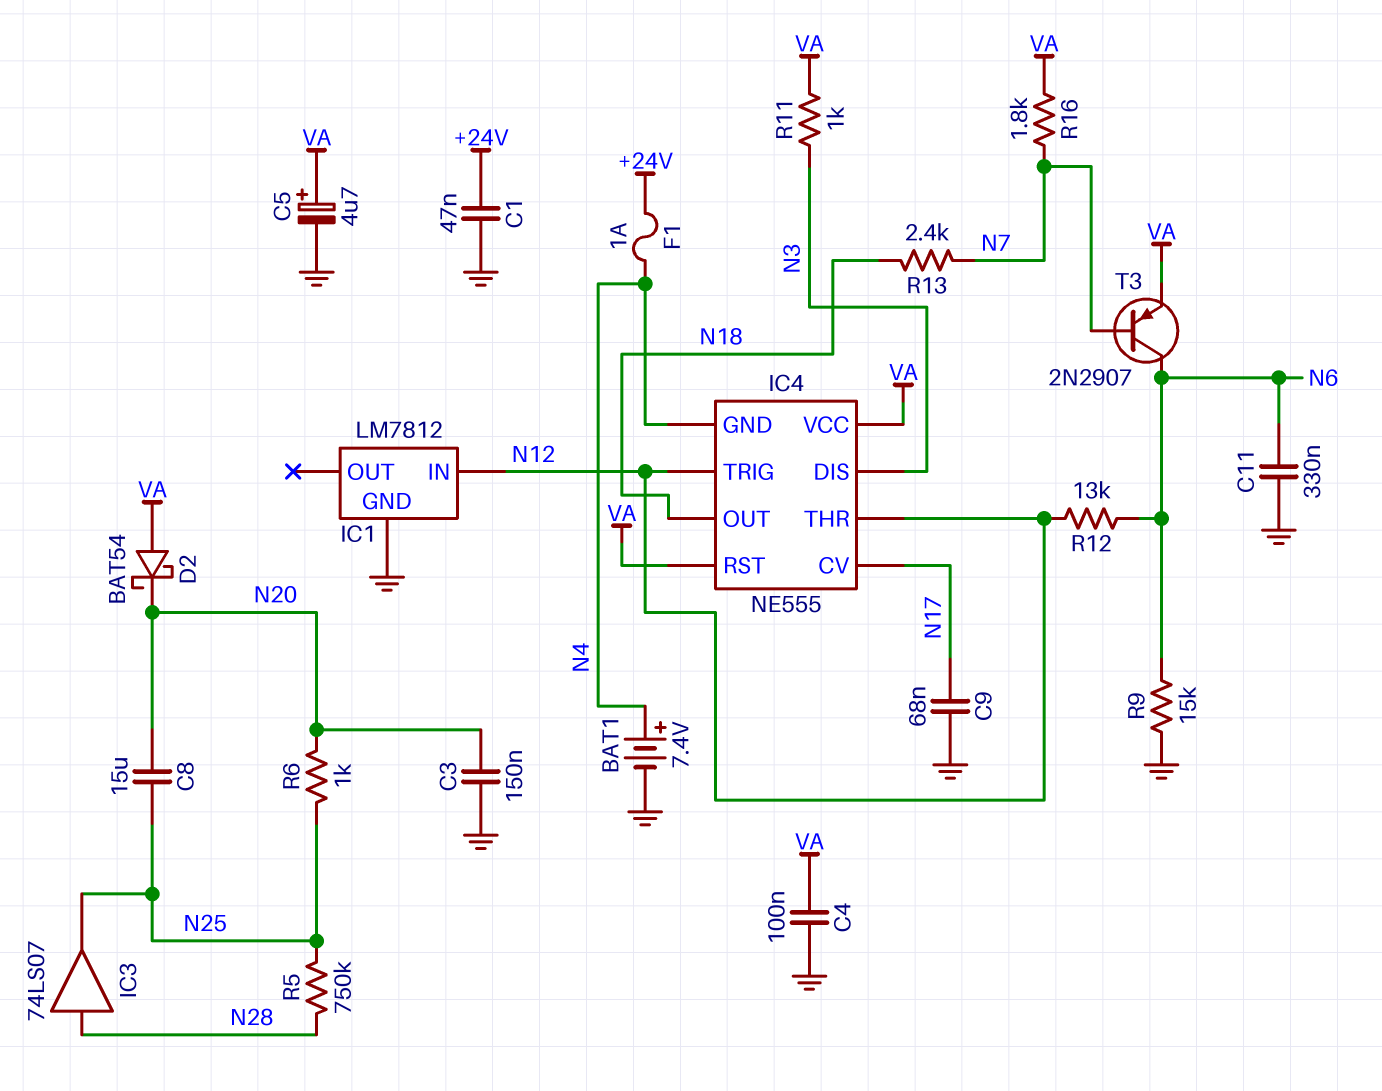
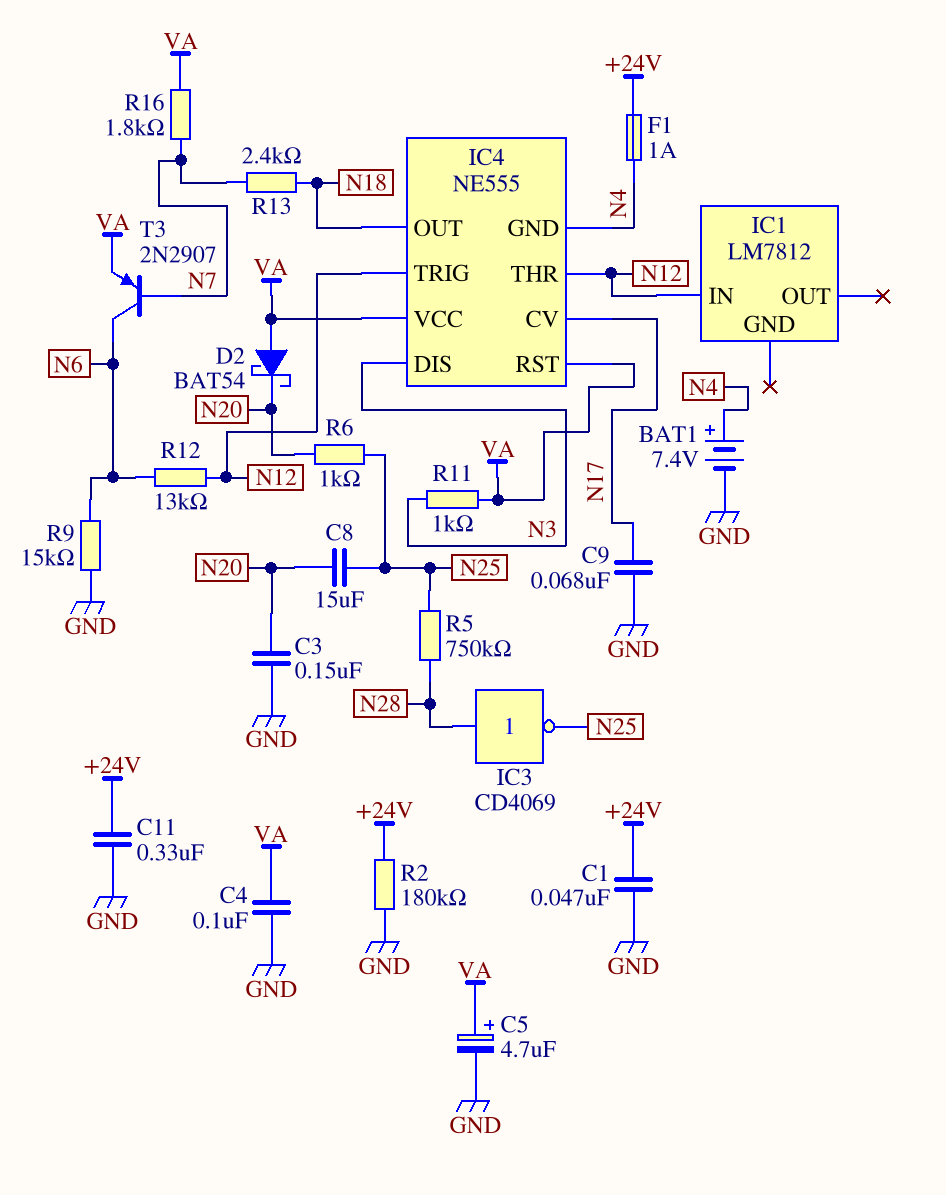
C11: 330nF (GND, N6) -> 330nF (+24V, GND)
IC1 pin GND: GND -> none
IC3: buffer 74LS07 (in N28, out N25) -> NOT CD4069 (in N28, out N25)
R2: none -> 180k (+24V, GND)

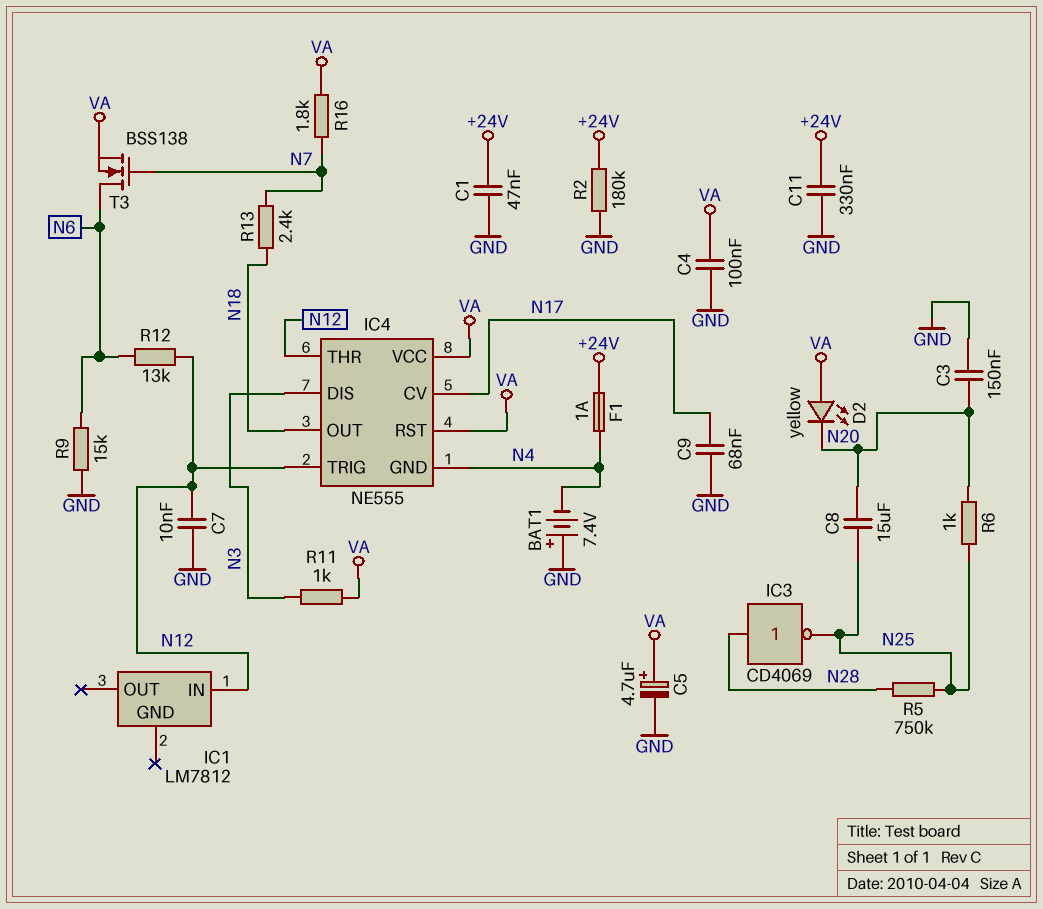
BAT1: 7.4V (plus N4, minus GND) -> 7.4V (plus GND, minus N4)
C7: none -> 10nF (GND, N12)
D2: schottky BAT54 (A VA, K N20) -> LED yellow (A VA, K N20)
T3: PNP 2N2907 (B N7, C N6, E VA) -> NMOS BSS138 (G N7, D N6, S VA)

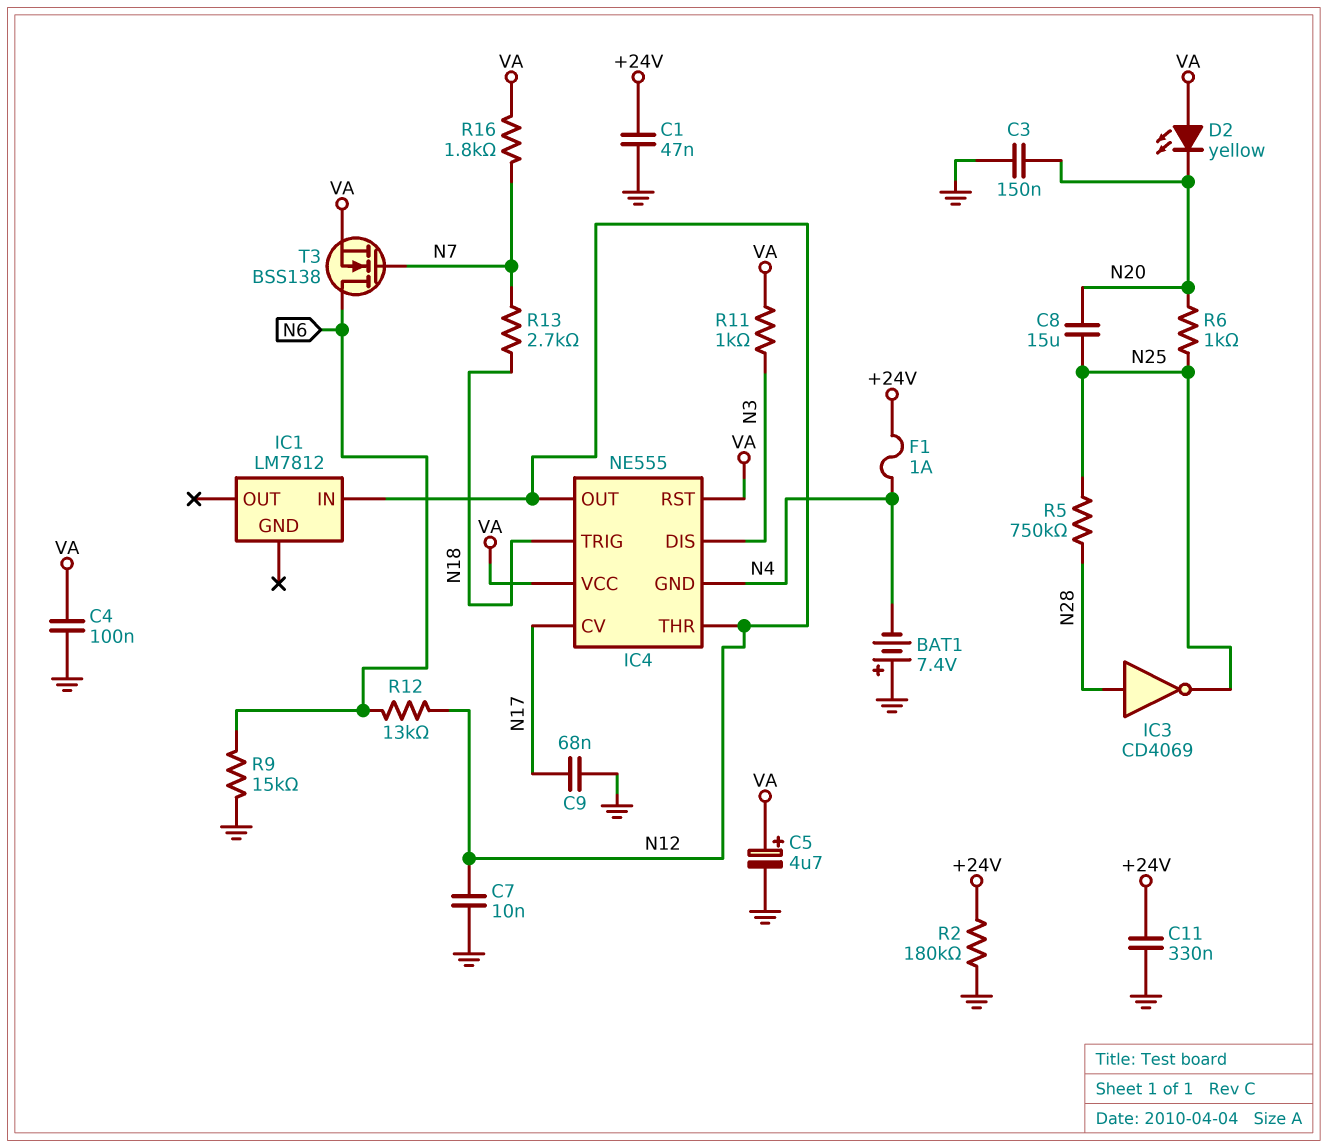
IC4 pin OUT: N18 -> N12
IC4 pin TRIG: N12 -> N18
R13: 2.4k (N7, N18) -> 2.7k (N7, N18)

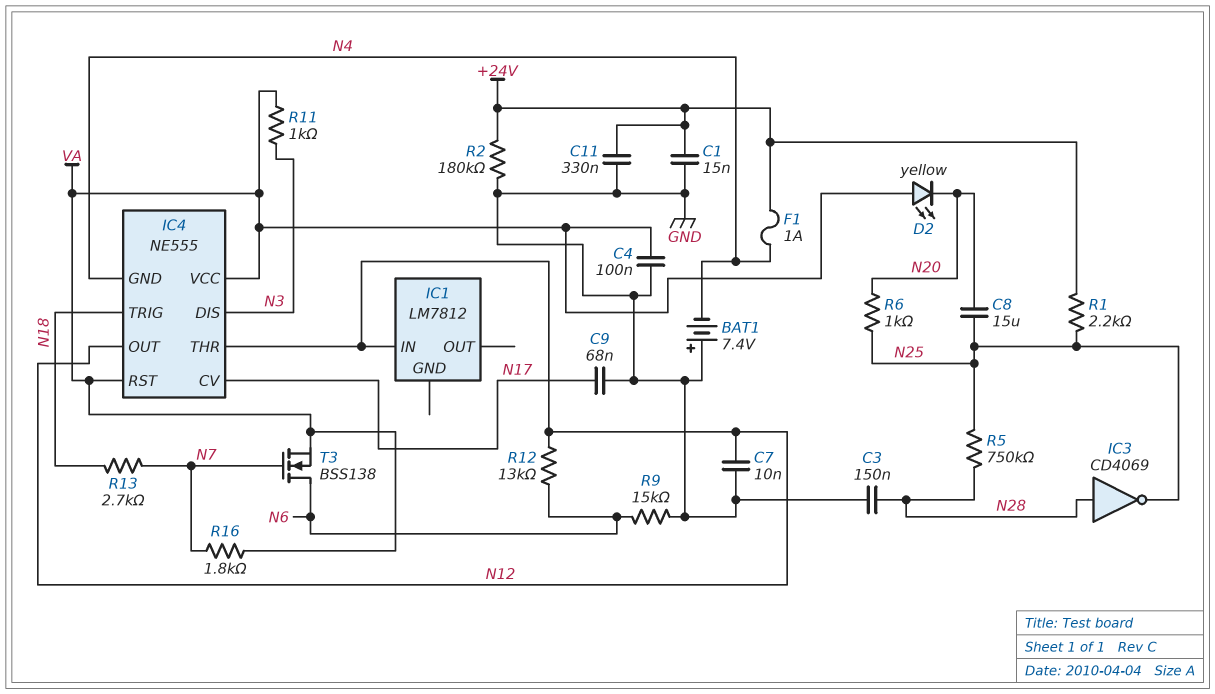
C1: 47nF (+24V, GND) -> 15nF (+24V, GND)
C3: 150nF (GND, N20) -> 150nF (GND, N28)
C5: 4.7uF (plus VA, minus GND) -> none
R1: none -> 2.2k (+24V, N25)

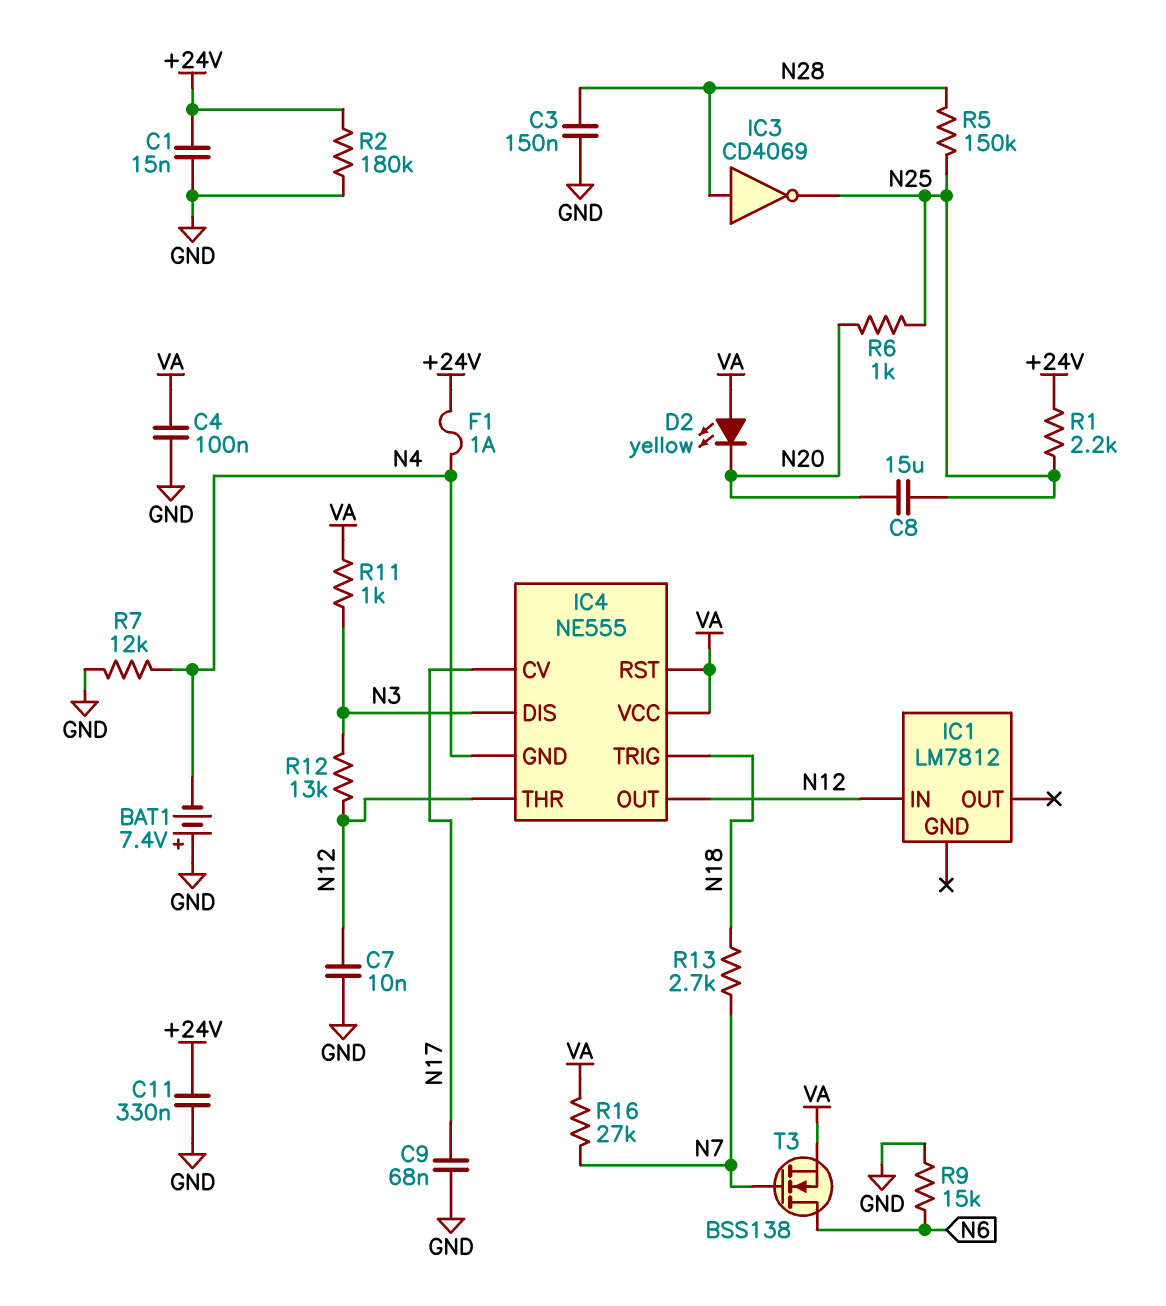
R5: 750k (N25, N28) -> 150k (N25, N28)
R7: none -> 12k (GND, N4)
R12: 13k (N6, N12) -> 13k (N3, N12)
R16: 1.8k (N7, VA) -> 27k (N7, VA)

